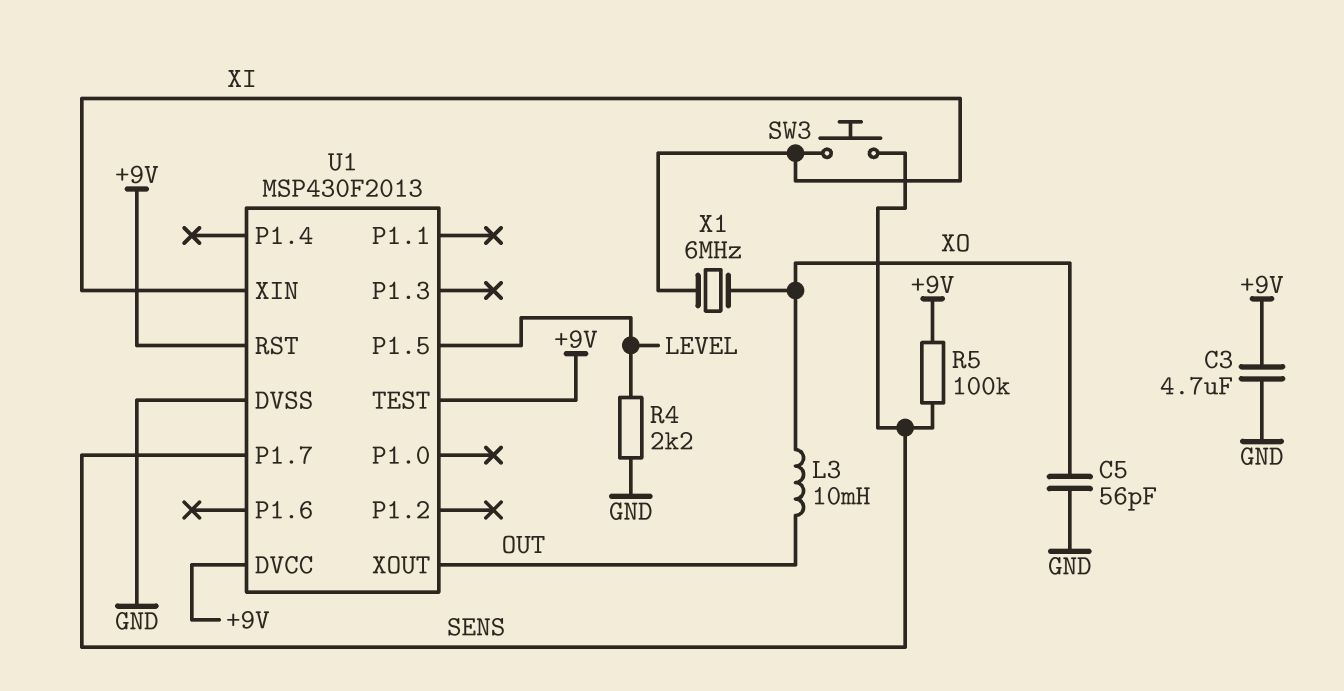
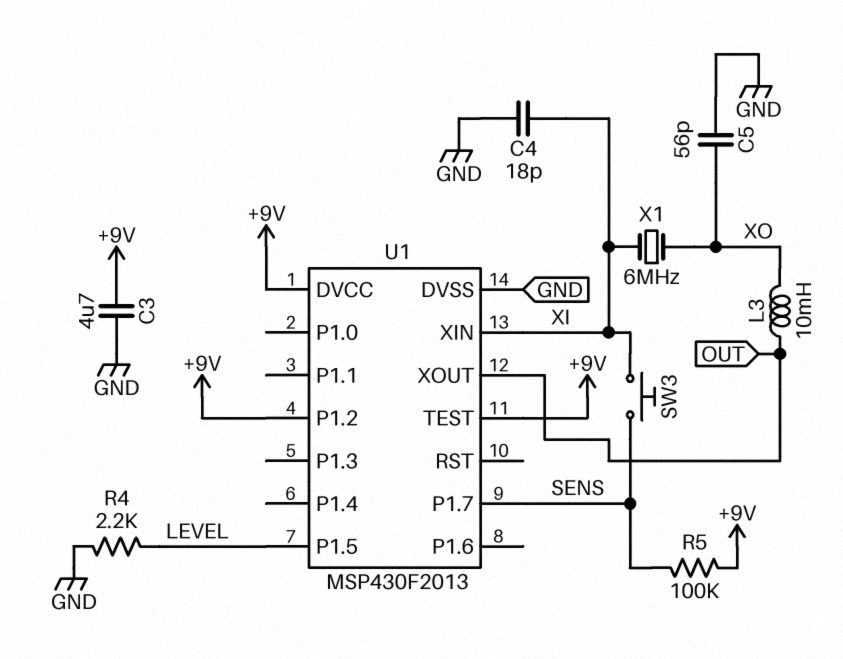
C4: none -> 18pF (GND, XI)
U1 pin P1.2: none -> +9V
U1 pin RST: +9V -> none

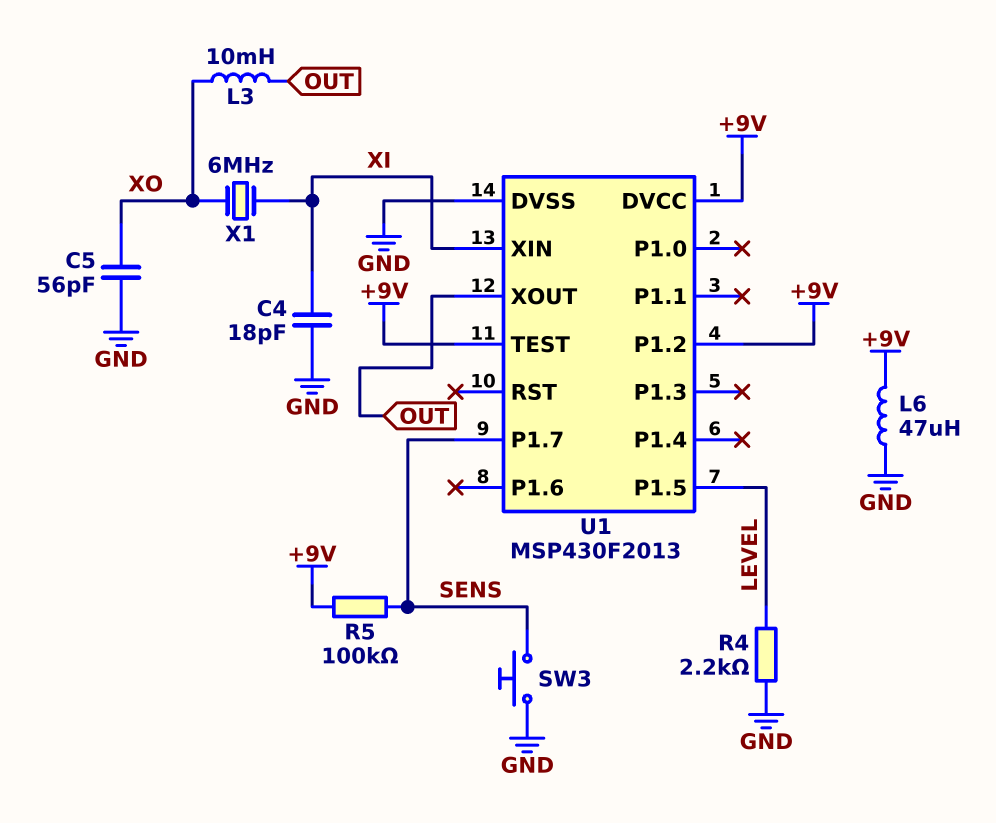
C3: 4.7uF (+9V, GND) -> none
L6: none -> 47uH (+9V, GND)
SW3: button (SENS, XI) -> button (GND, SENS)

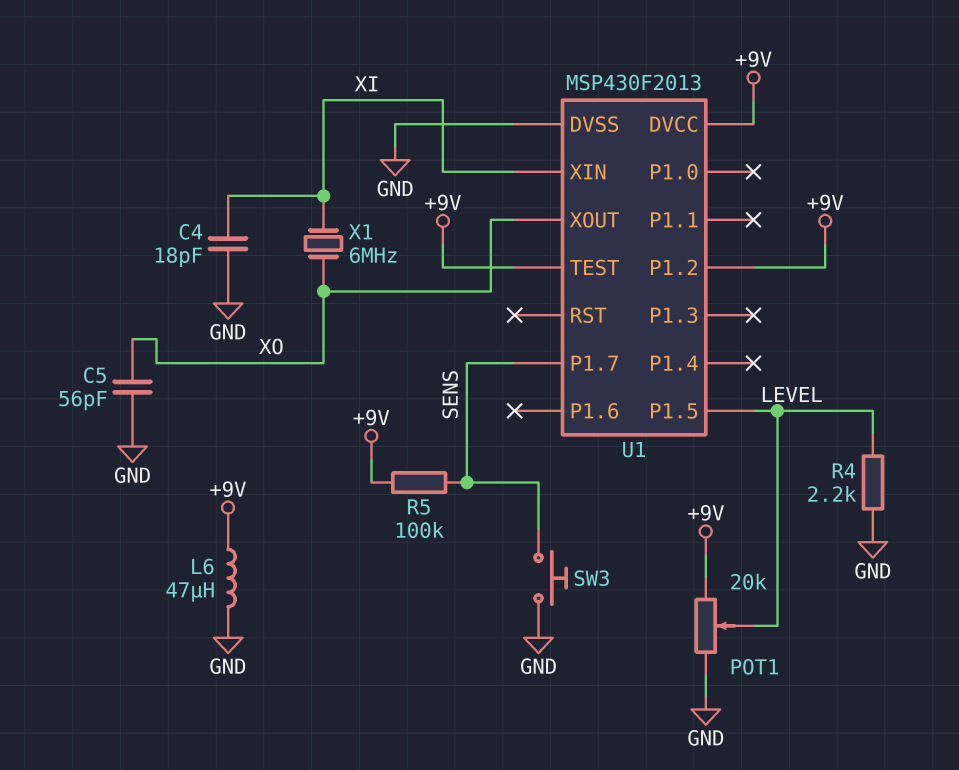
L3: 10mH (OUT, XO) -> none
POT1: none -> 20k (+9V, GND, wiper LEVEL)
U1 pin XOUT: OUT -> XO

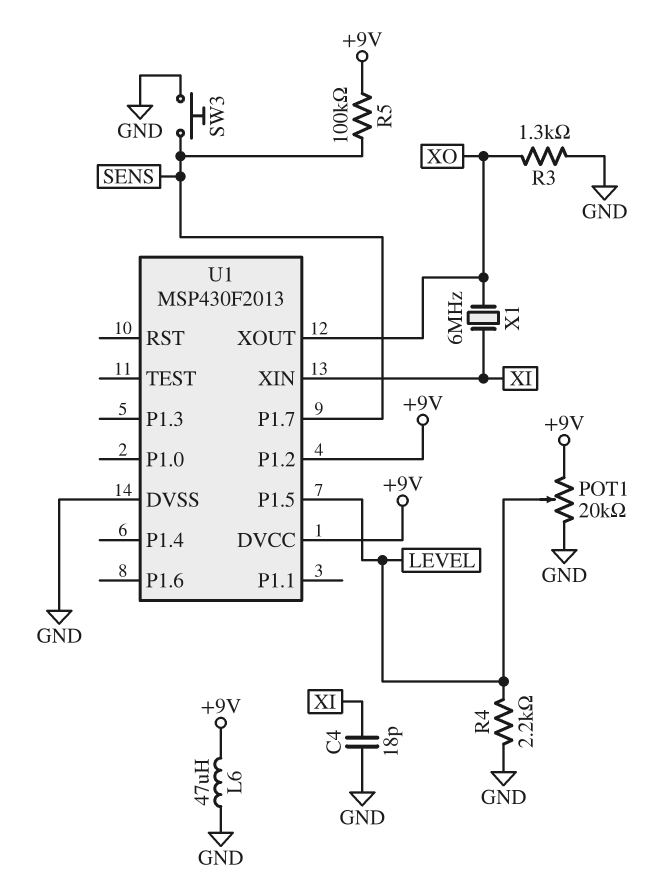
C5: 56pF (GND, XO) -> none
R3: none -> 1.3k (GND, XO)
U1 pin TEST: +9V -> none

